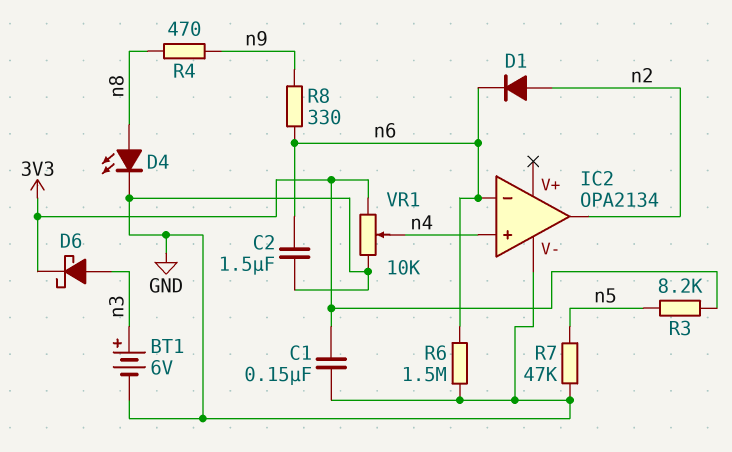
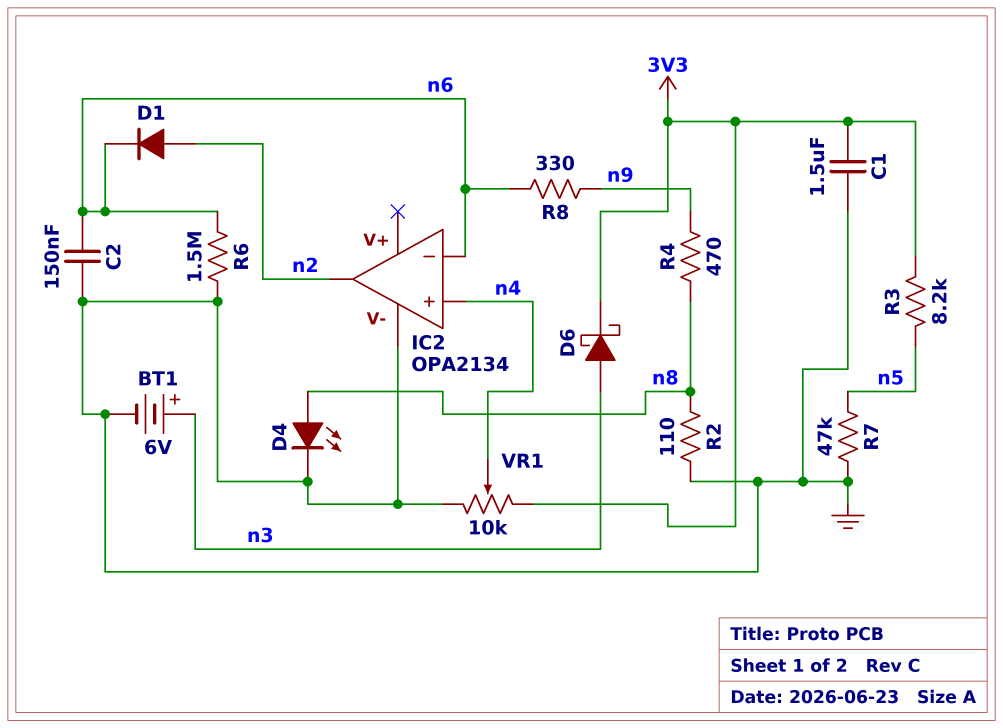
C1: 150nF (3V3, GND) -> 1.5uF (3V3, GND)
C2: 1.5uF (GND, n6) -> 150nF (GND, n6)
R2: none -> 110 (GND, n8)

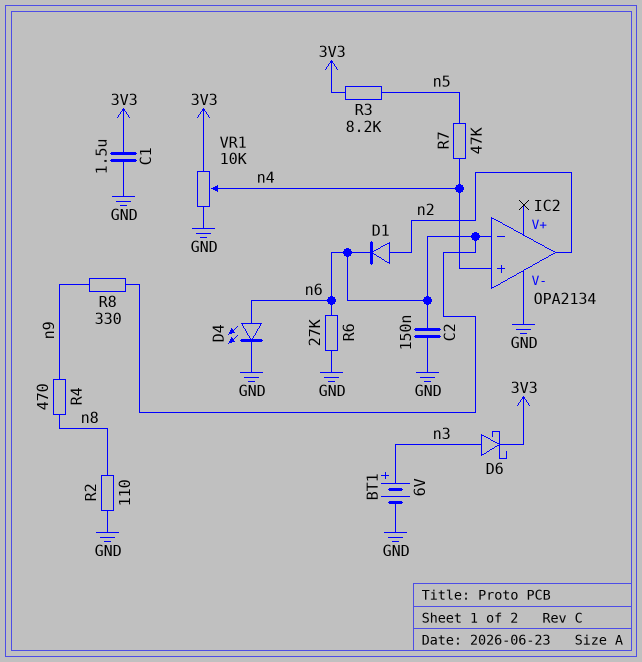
D4: LED (A n8, K GND) -> LED (A n6, K GND)
R6: 1.5M (GND, n6) -> 27k (GND, n6)
R7: 47k (GND, n5) -> 47k (n4, n5)

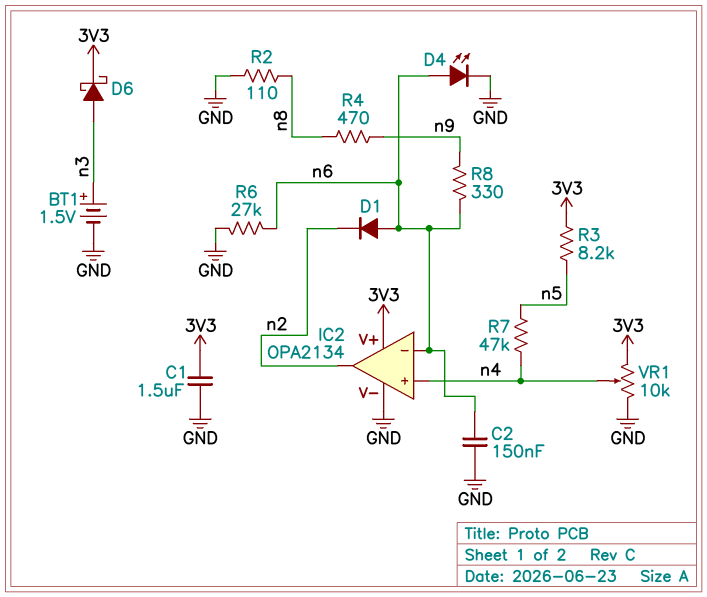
BT1: 6V (plus n3, minus GND) -> 1.5V (plus n3, minus GND)
D1: diode (A n2, K n6) -> diode (A n6, K n2)
IC2 pin V+: none -> 3V3

